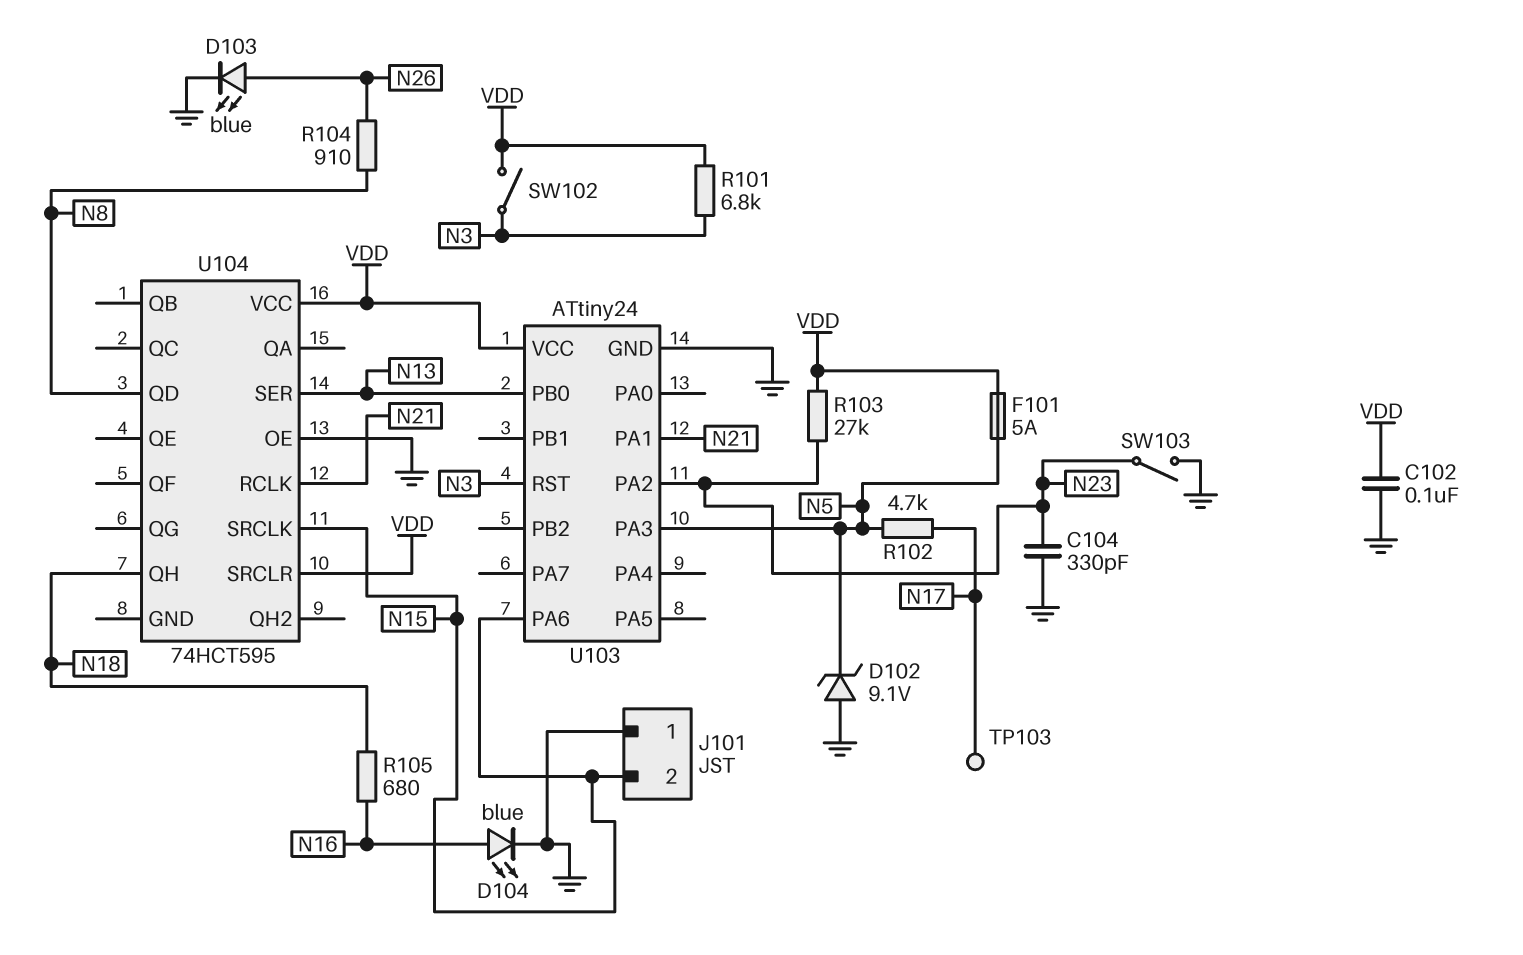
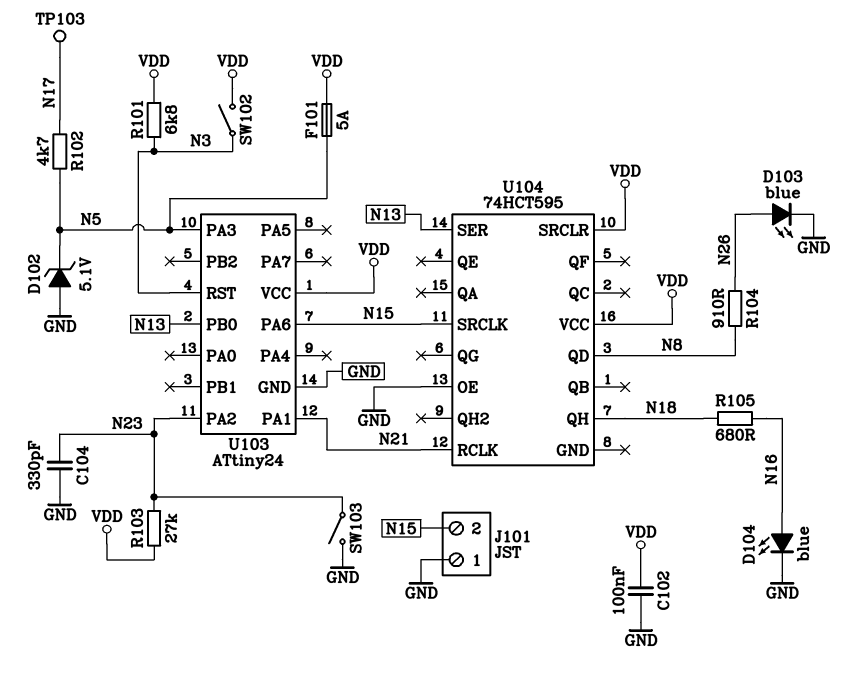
D102: zener 9.1V (A GND, K N5) -> zener 5.1V (A GND, K N5)

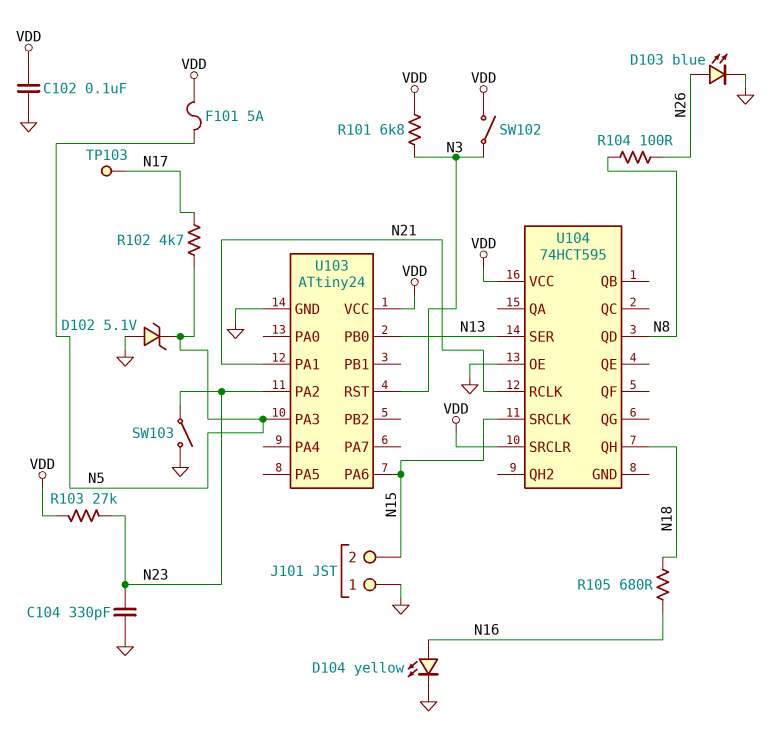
D104: LED blue (A N16, K GND) -> LED yellow (A N16, K GND)
R104: 910 (N8, N26) -> 100 (N8, N26)

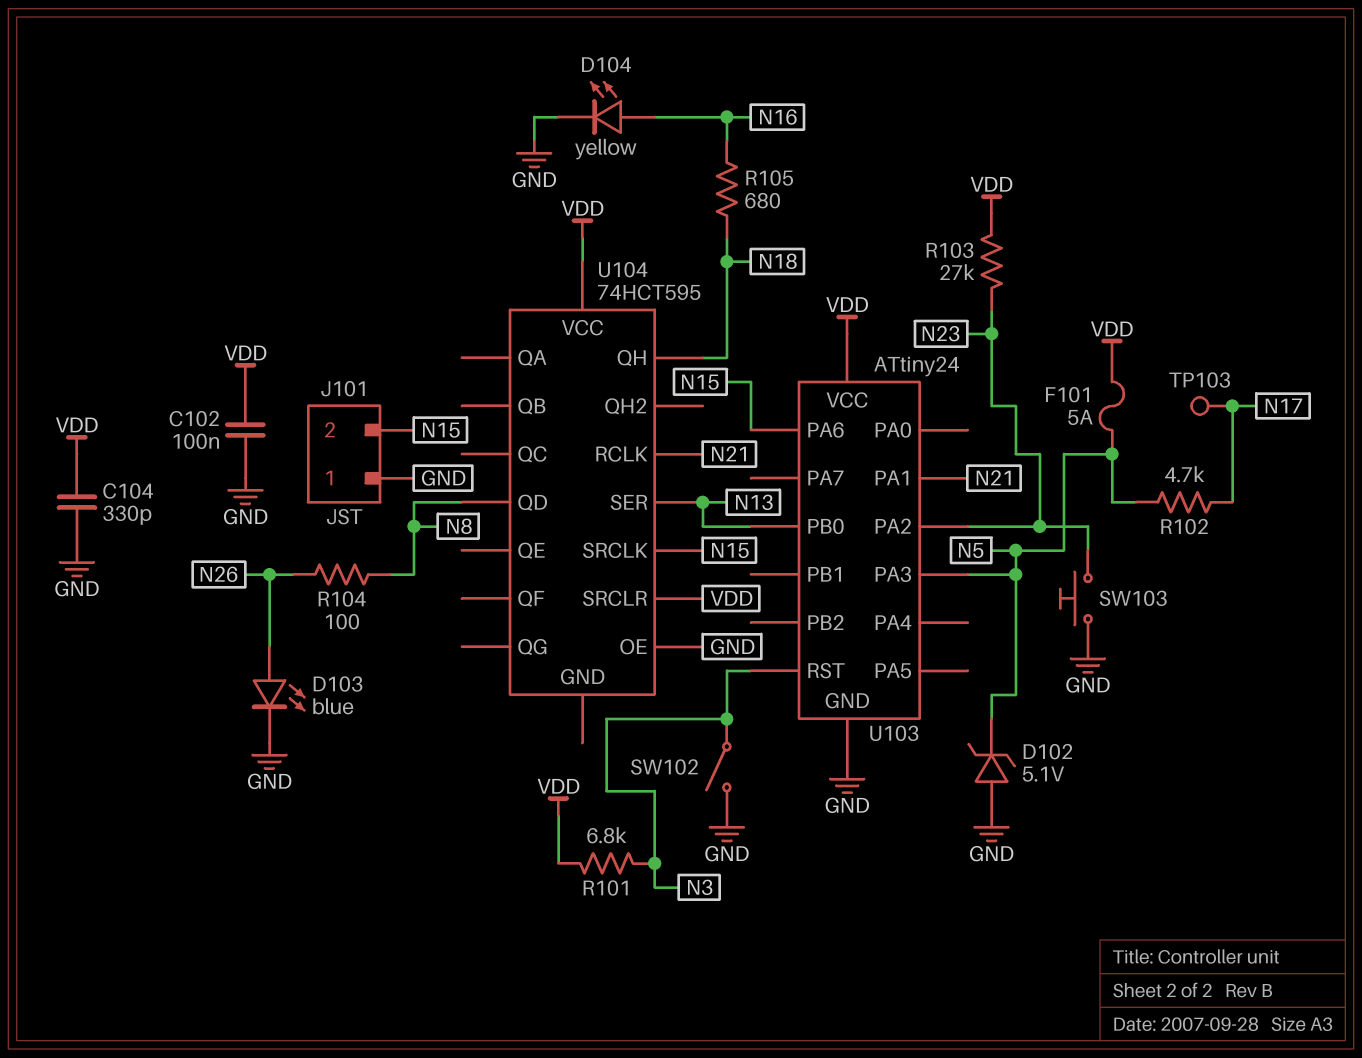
C104: 330pF (GND, N23) -> 330pF (GND, VDD)
SW102: switch (N3, VDD) -> switch (GND, N3)
SW103: switch (GND, N23) -> button (GND, N23)

